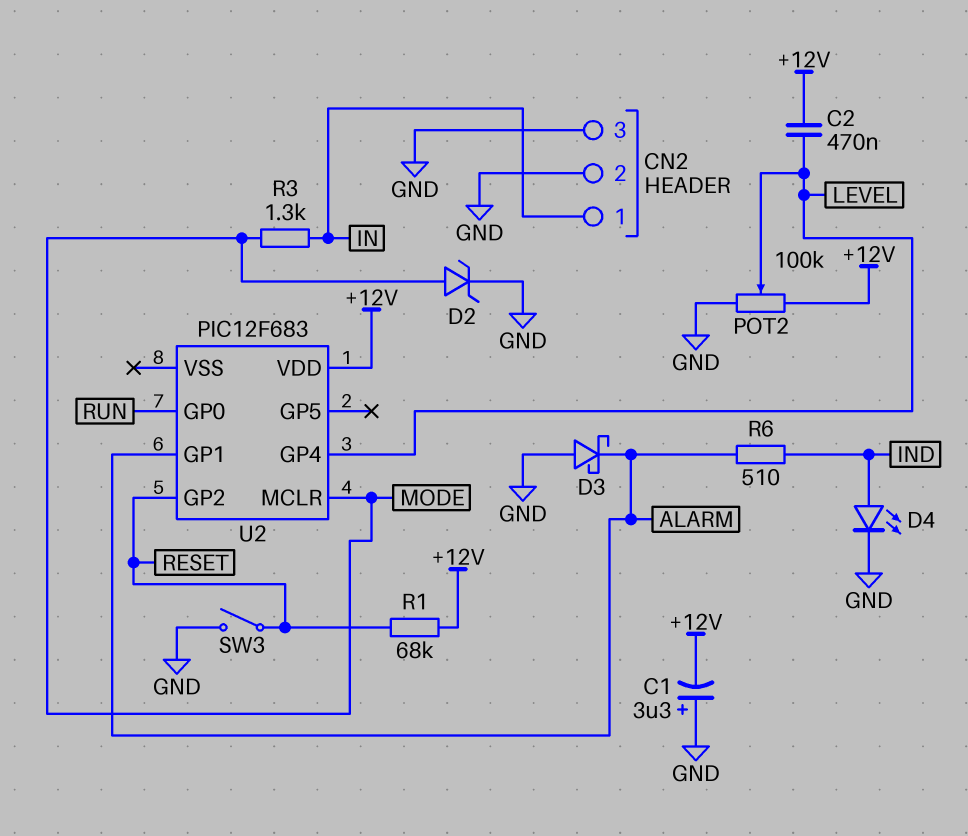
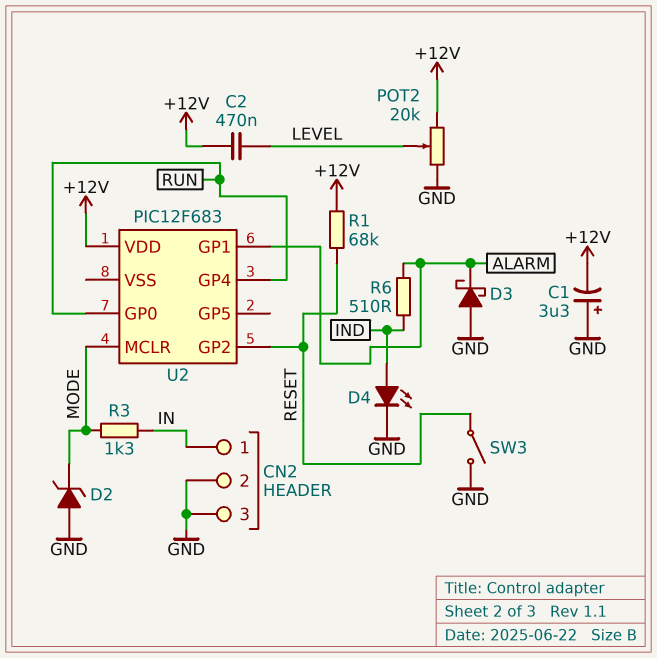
D2: zener (A MODE, K GND) -> zener (A GND, K MODE)
POT2: 100k (+12V, GND, wiper LEVEL) -> 20k (+12V, GND, wiper LEVEL)
U2 pin GP4: LEVEL -> RUN

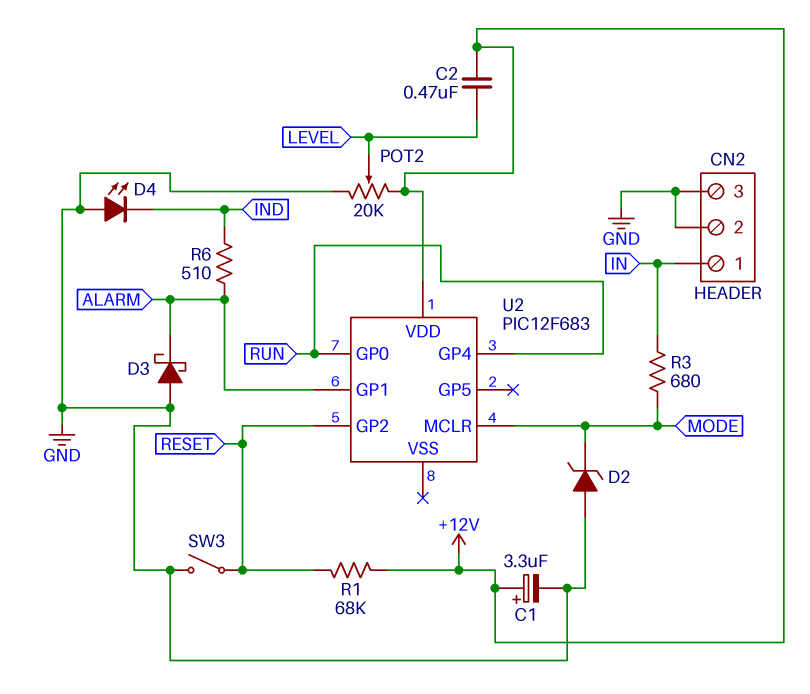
C1: 3.3uF (plus GND, minus +12V) -> 3.3uF (plus +12V, minus GND)
D4: LED (A IND, K GND) -> LED (A GND, K IND)
R3: 1.3k (IN, MODE) -> 680 (IN, MODE)

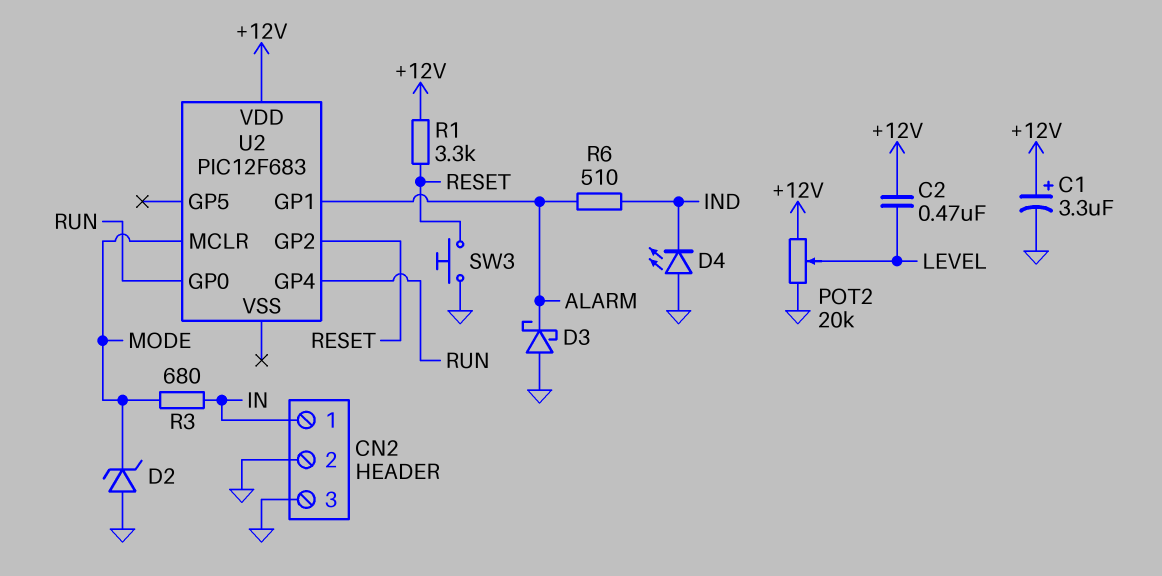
R1: 68k (+12V, RESET) -> 3.3k (+12V, RESET)
SW3: switch (GND, RESET) -> button (GND, RESET)

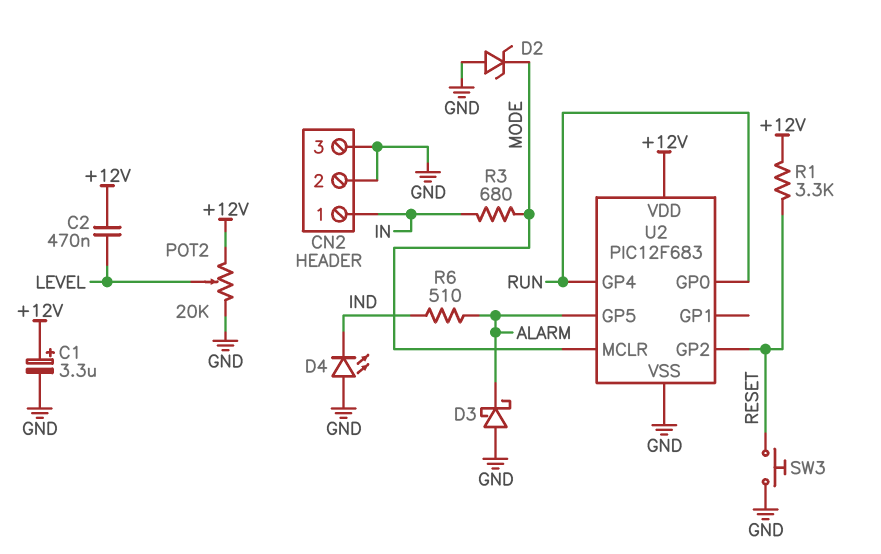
U2 pin GP1: ALARM -> none
U2 pin GP5: none -> ALARM
U2 pin VSS: none -> GND

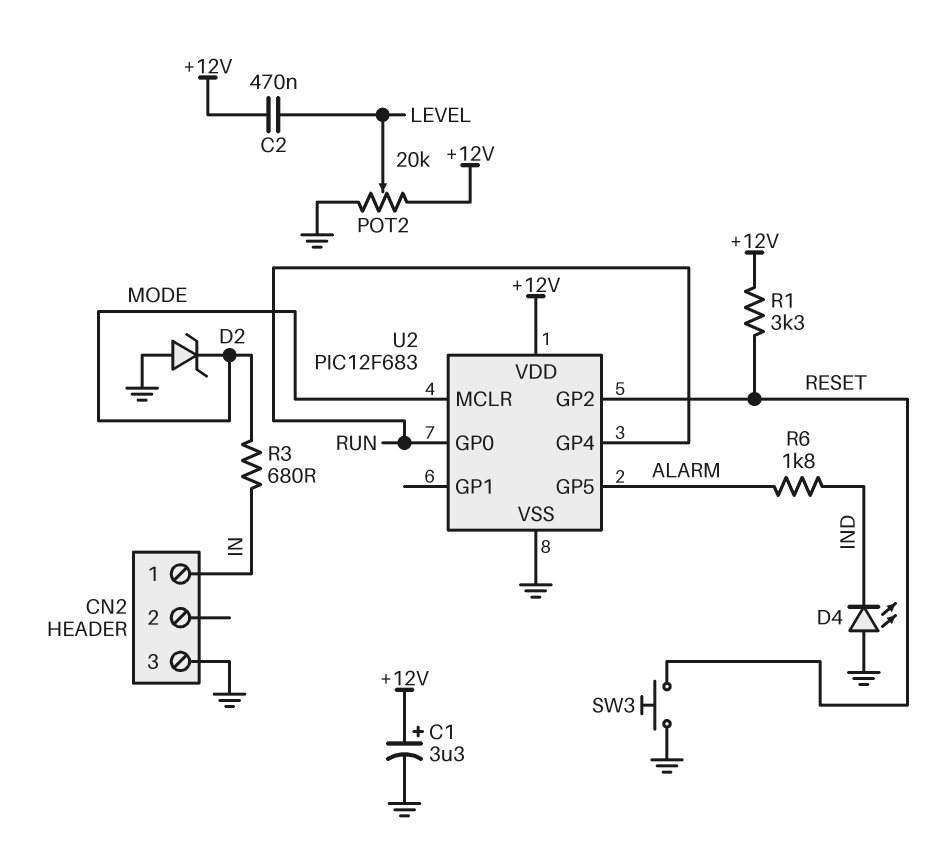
CN2 pin 2: GND -> none
D3: schottky (A GND, K ALARM) -> none
R6: 510 (ALARM, IND) -> 1.8k (ALARM, IND)

